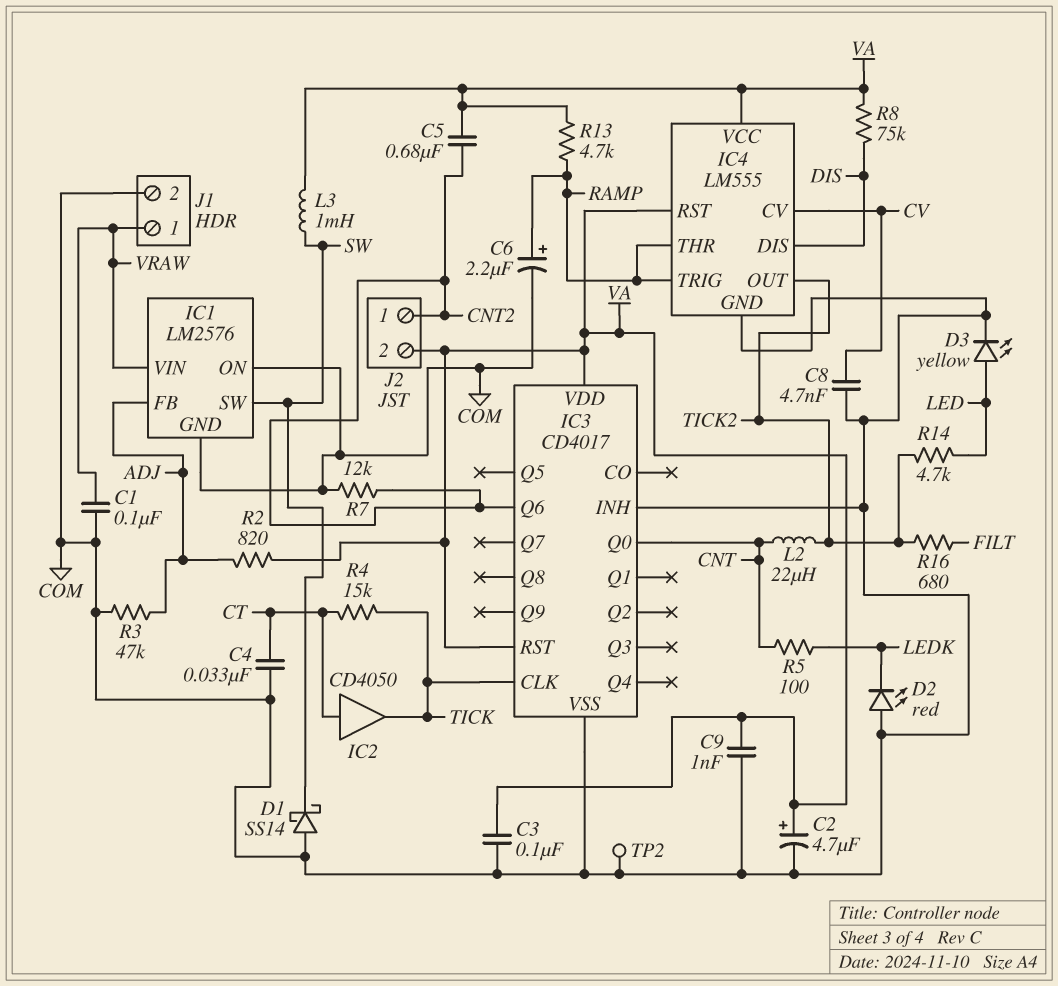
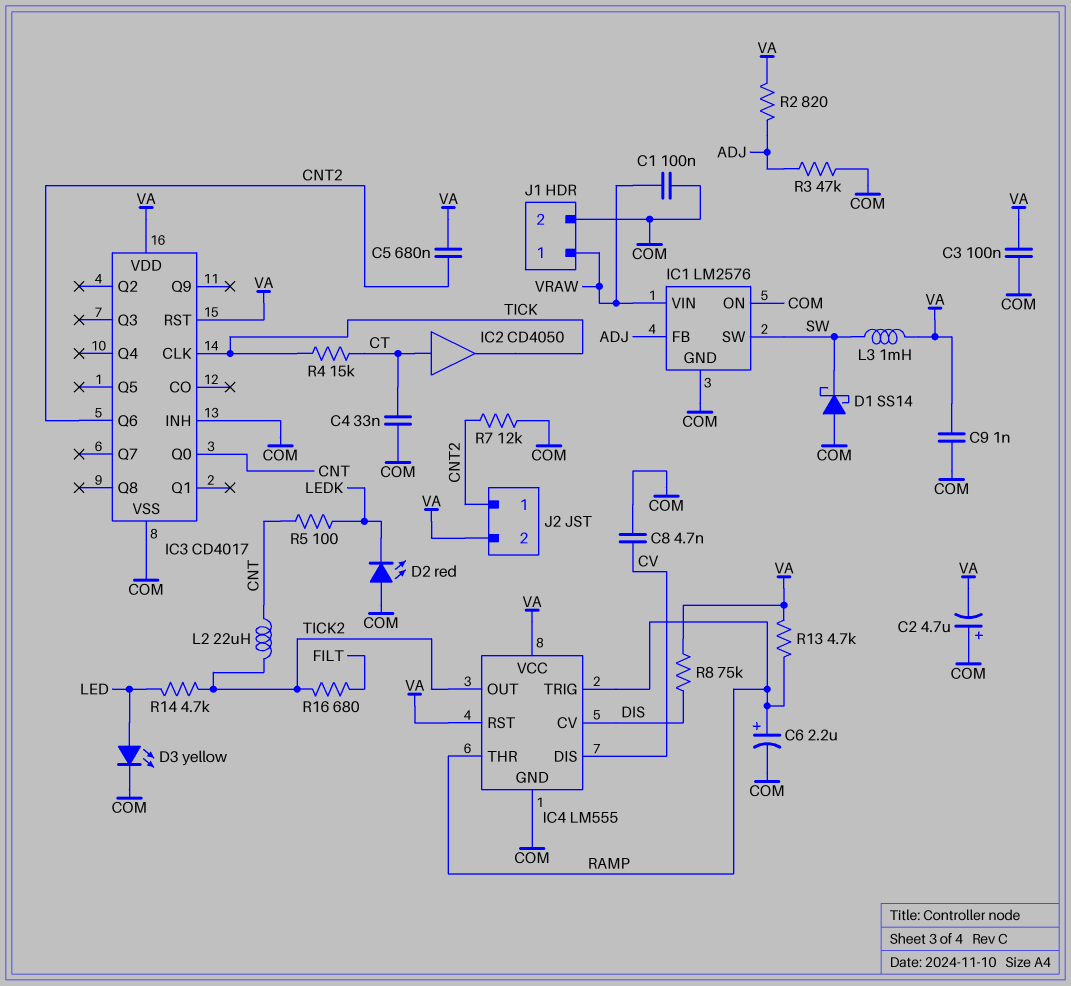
C2: 4.7uF (plus VA, minus COM) -> 4.7uF (plus COM, minus VA)
IC4 pin CV: CV -> DIS
IC4 pin DIS: DIS -> CV
TP2: test point (COM) -> none

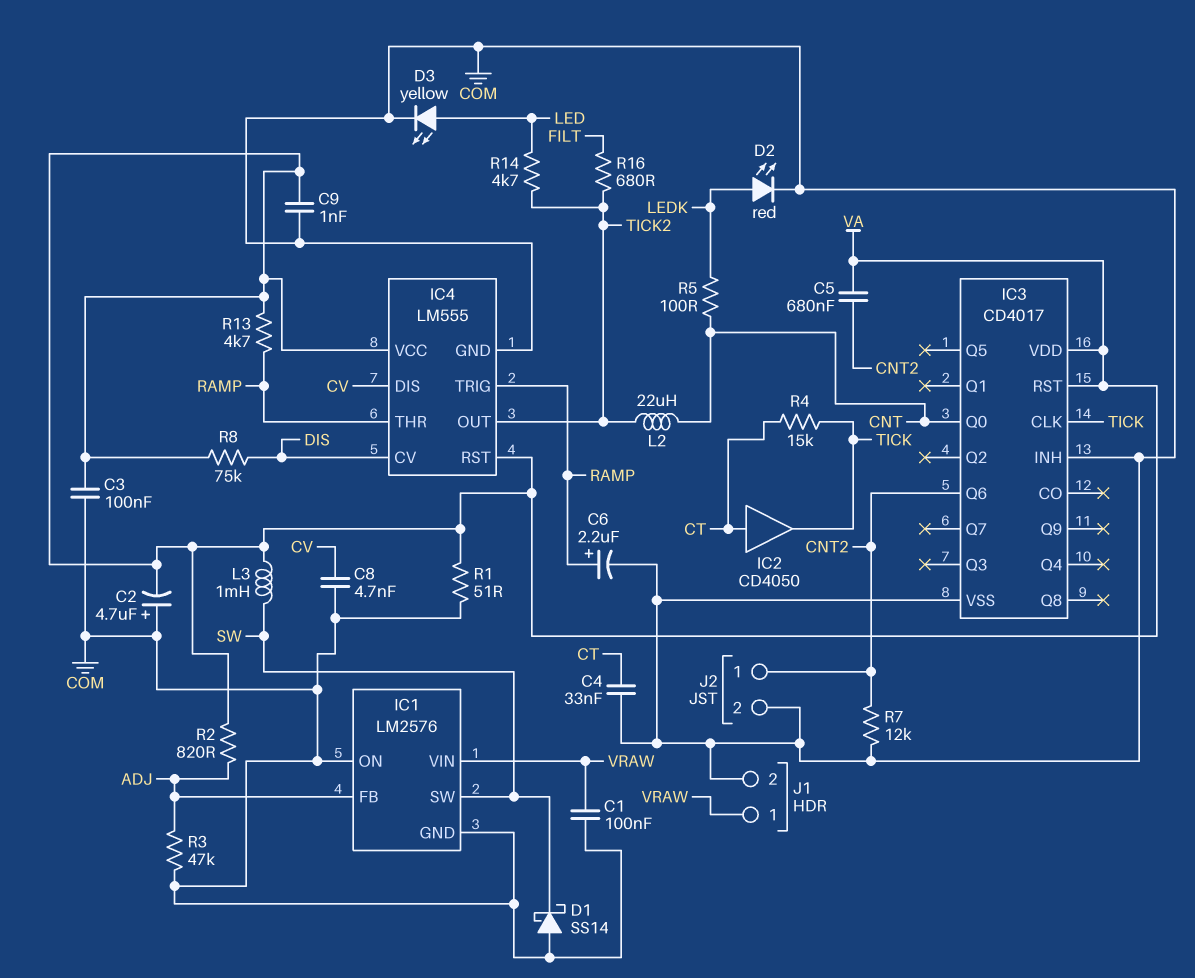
D2: LED red (A COM, K LEDK) -> LED red (A LEDK, K COM)
J2 pin 2: VA -> COM
R1: none -> 51 (COM, VA)

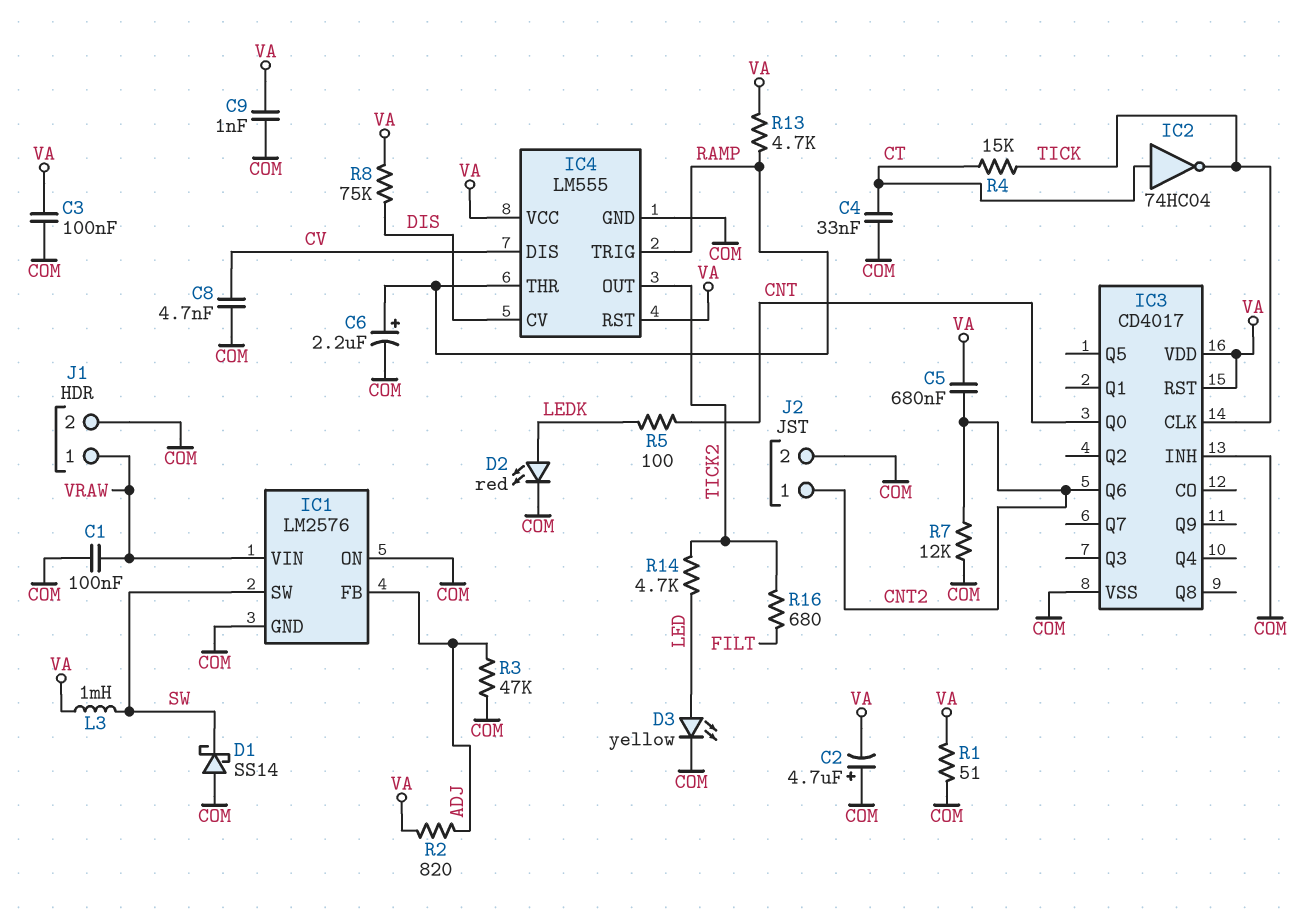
IC2: buffer CD4050 (in CT, out TICK) -> NOT 74HC04 (in CT, out TICK)
L2: 22uH (CNT, TICK2) -> none

